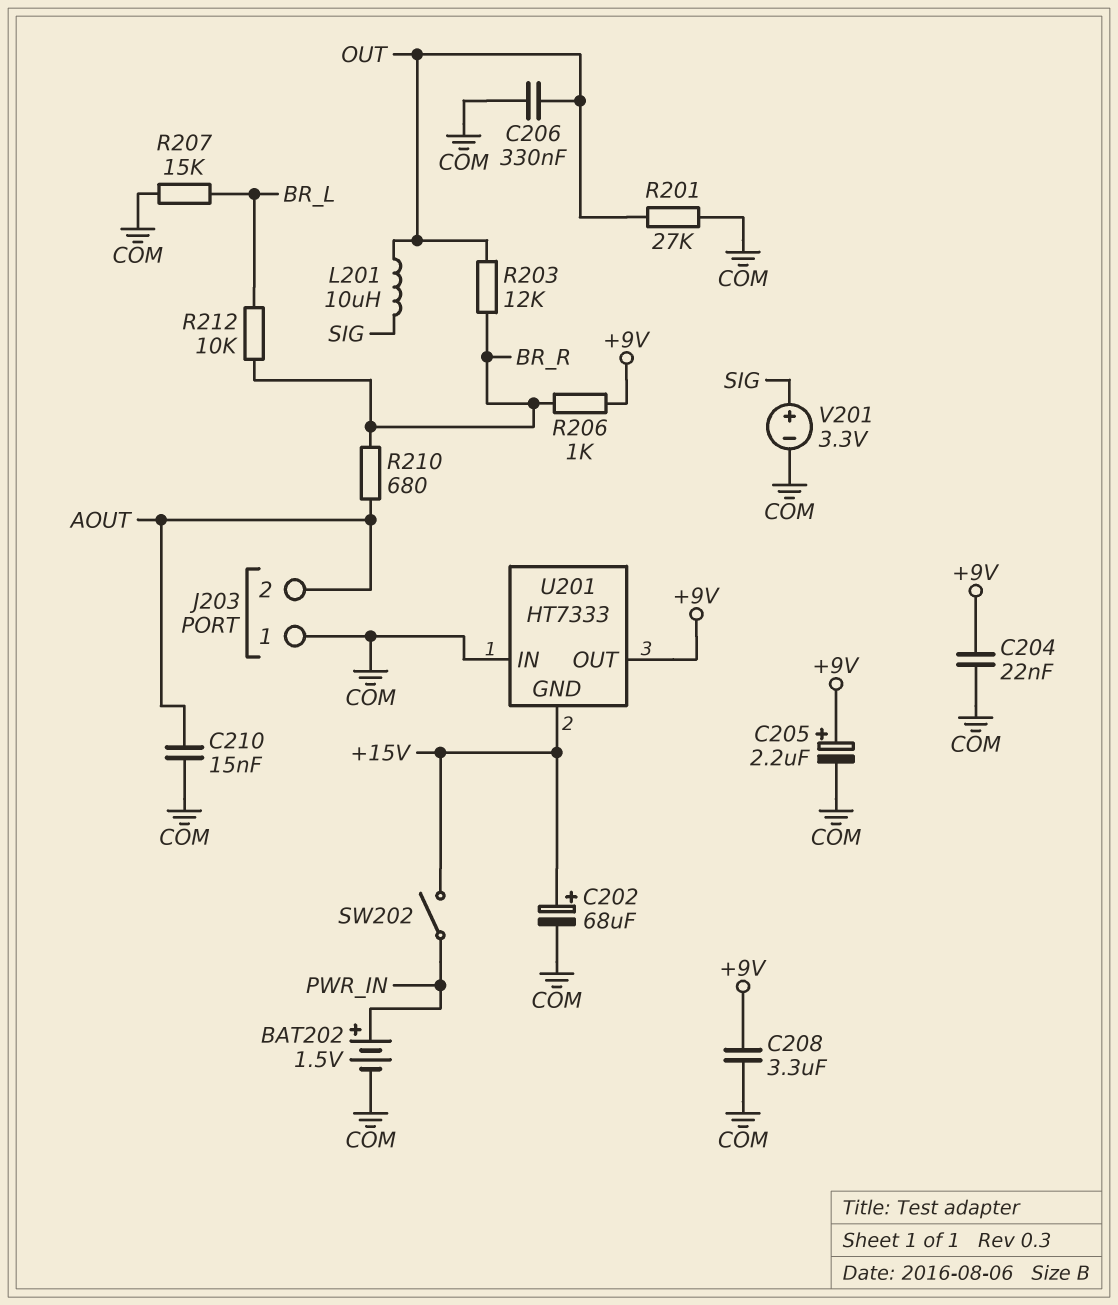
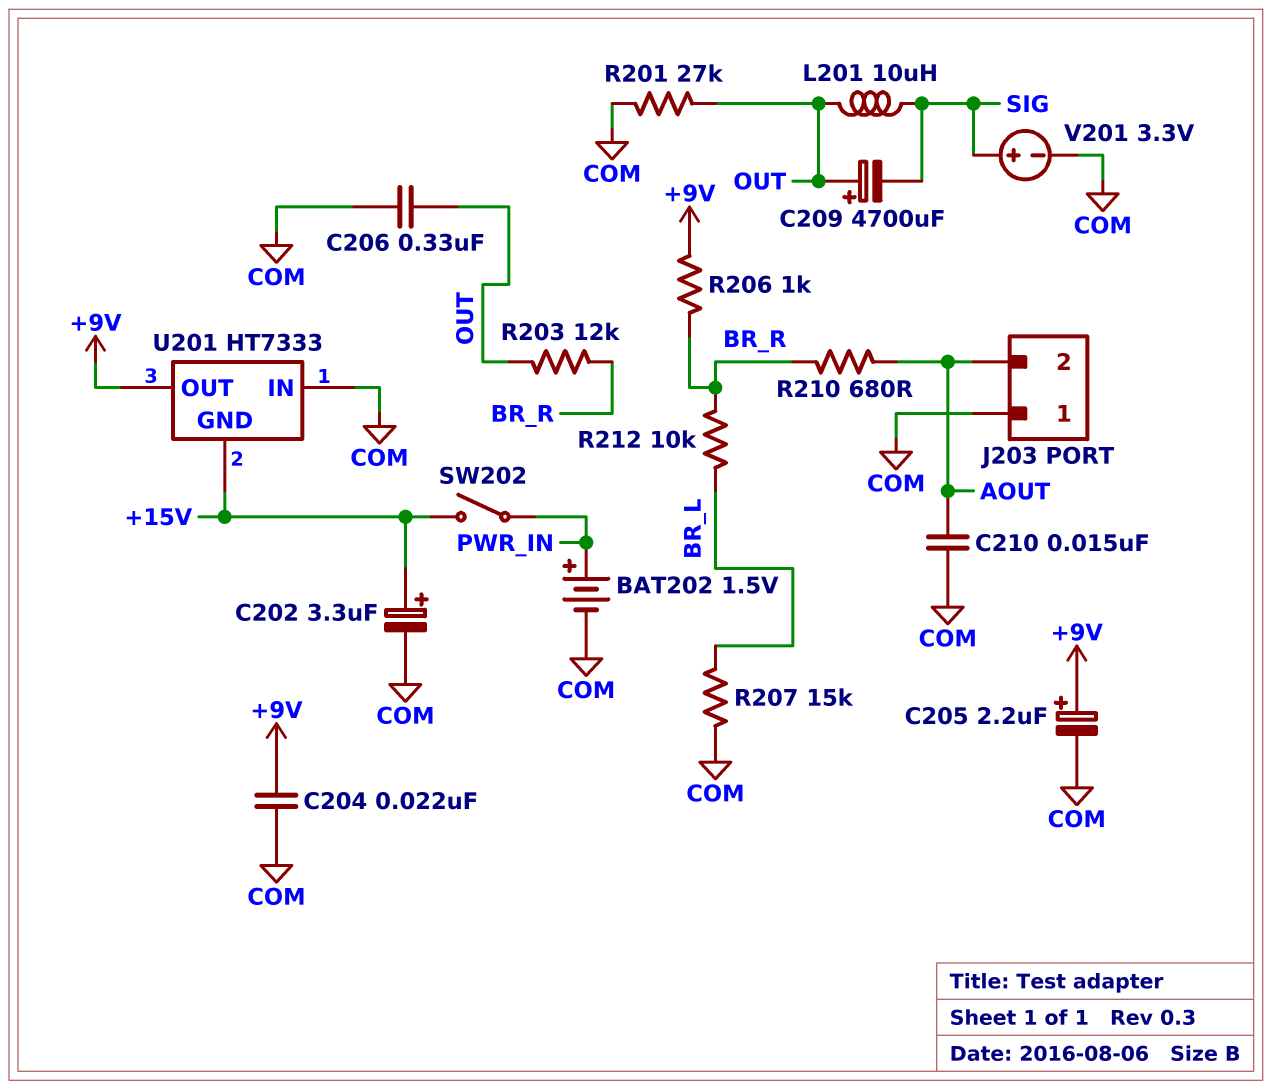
C202: 68uF (plus +15V, minus COM) -> 3.3uF (plus +15V, minus COM)
C208: 3.3uF (+9V, COM) -> none
C209: none -> 4700uF (plus OUT, minus SIG)

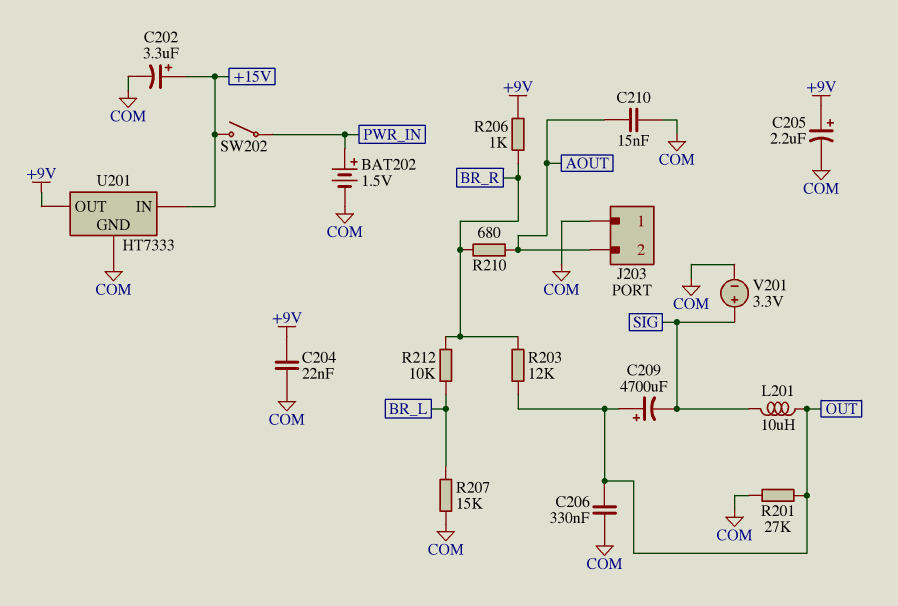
U201 pin GND: +15V -> COM
U201 pin IN: COM -> +15V

